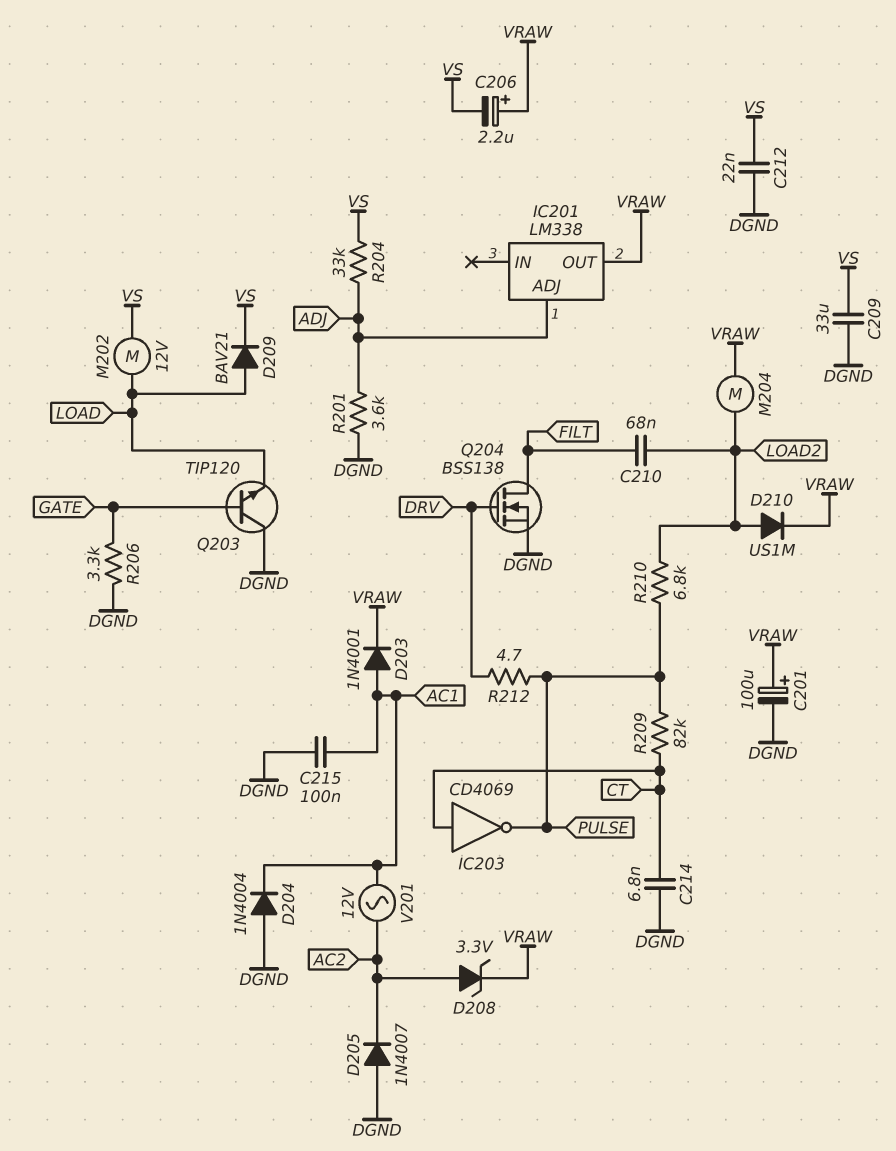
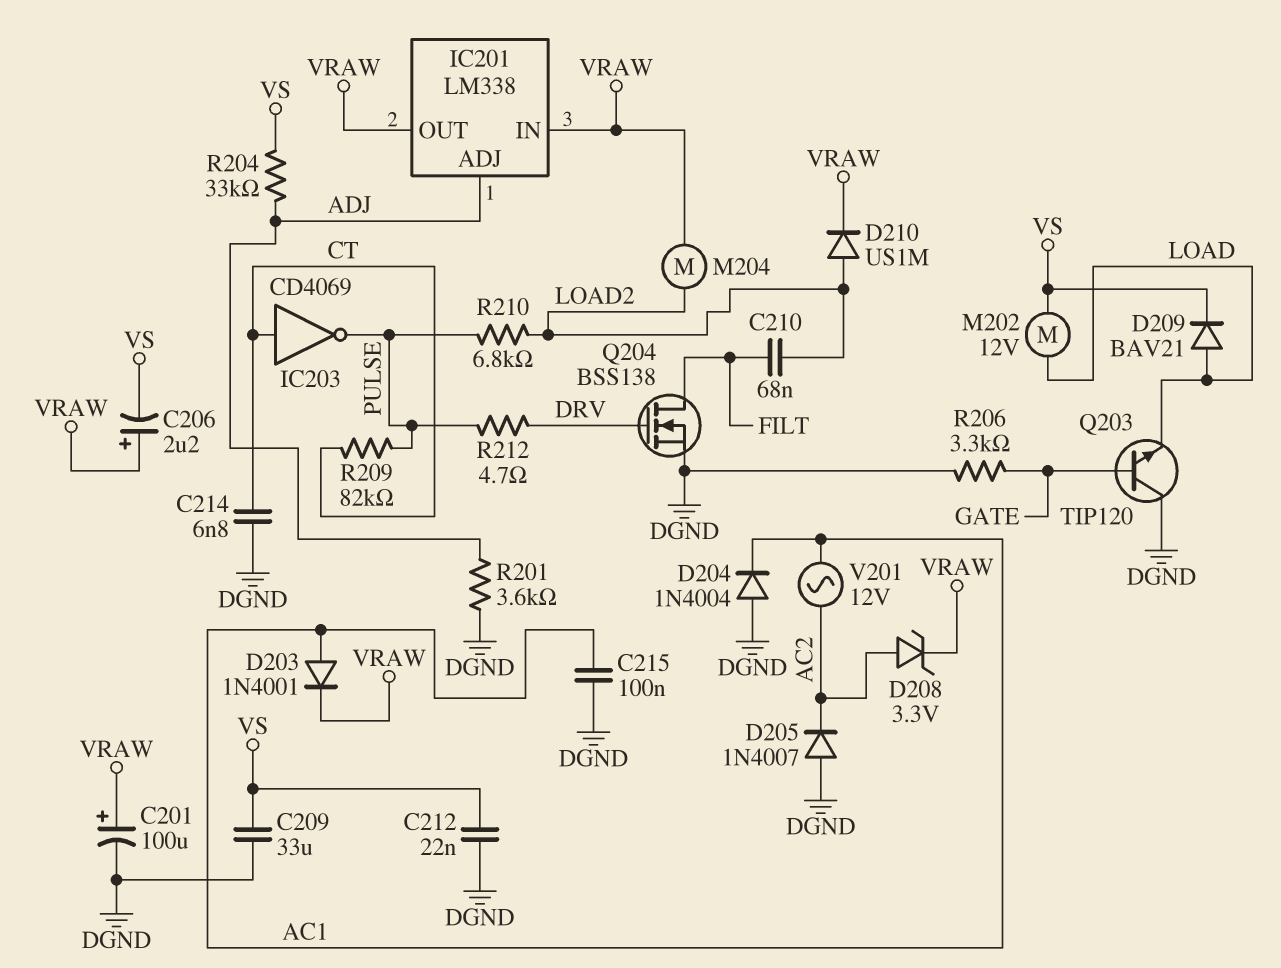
IC201 pin IN: none -> VRAW

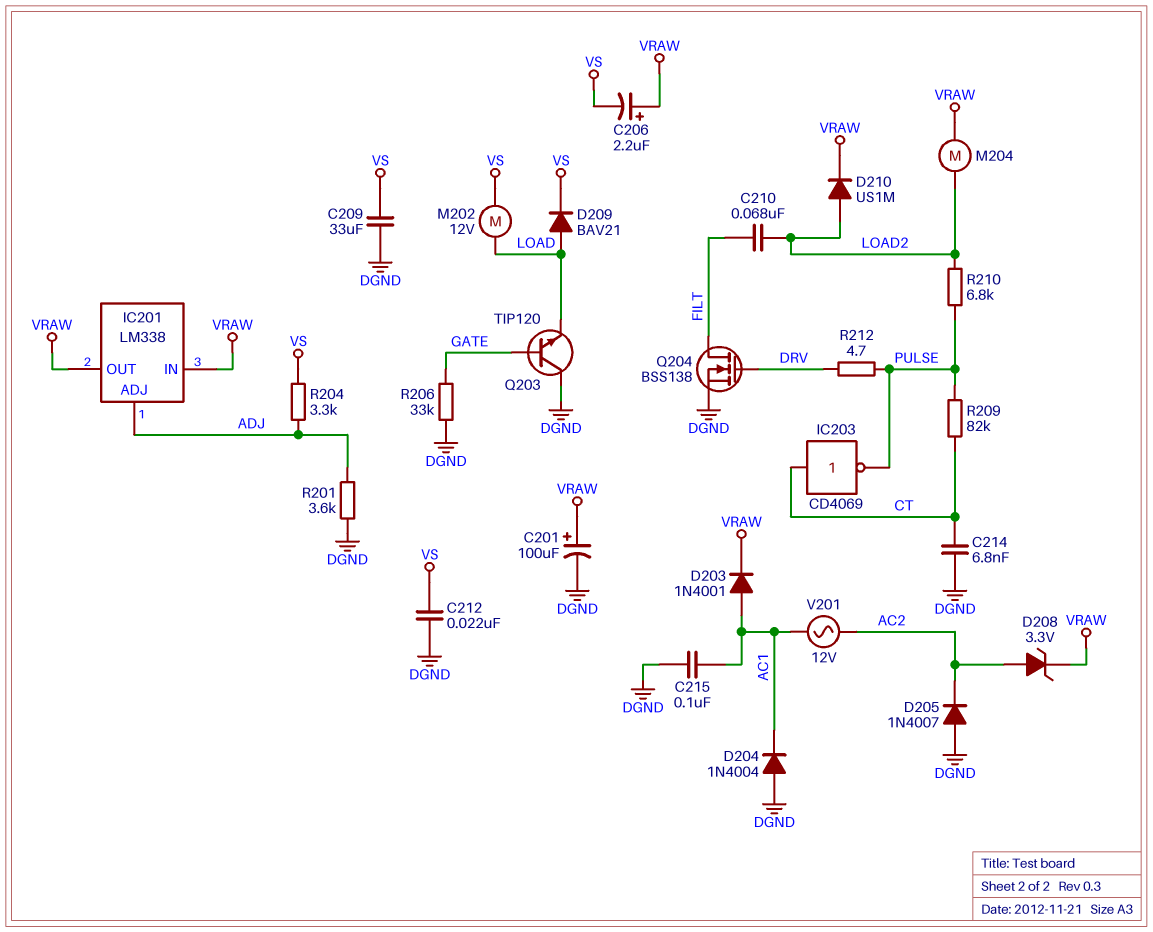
R204: 33k (ADJ, VS) -> 3.3k (ADJ, VS)
R206: 3.3k (DGND, GATE) -> 33k (DGND, GATE)

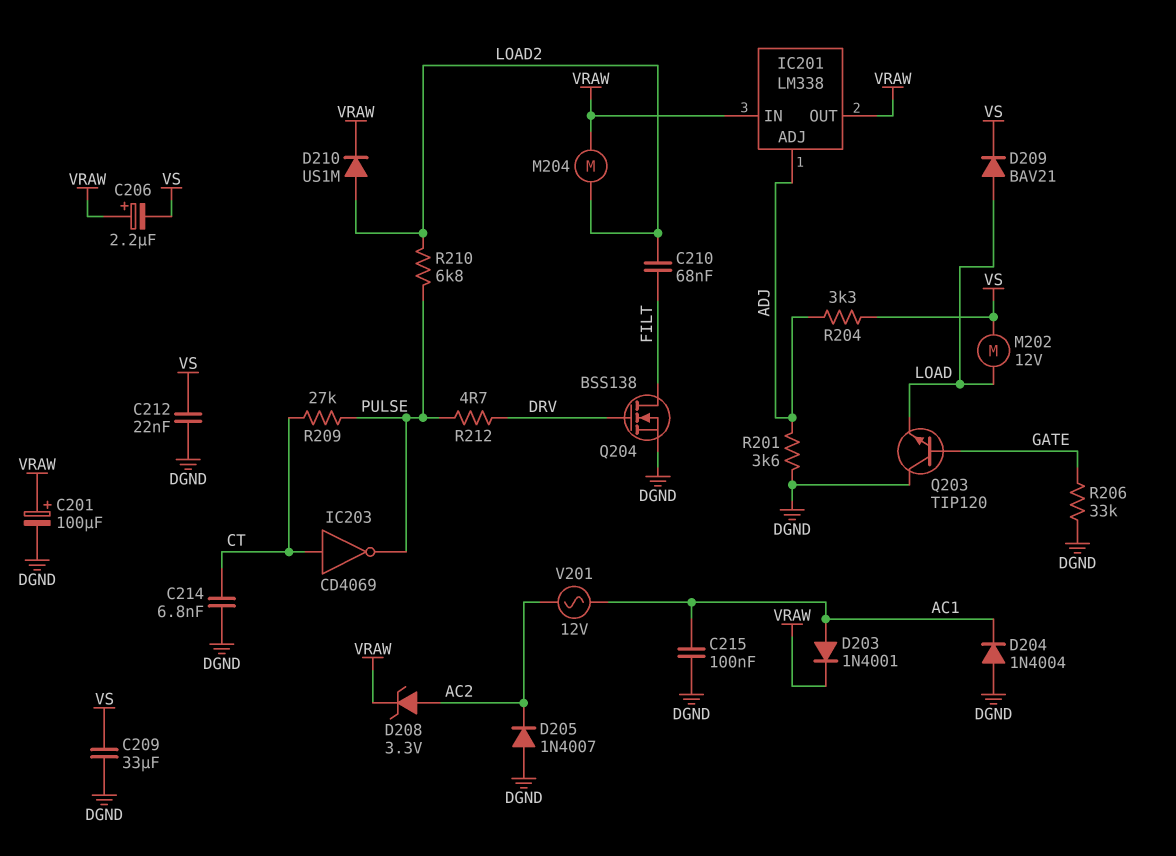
R209: 82k (CT, PULSE) -> 27k (CT, PULSE)

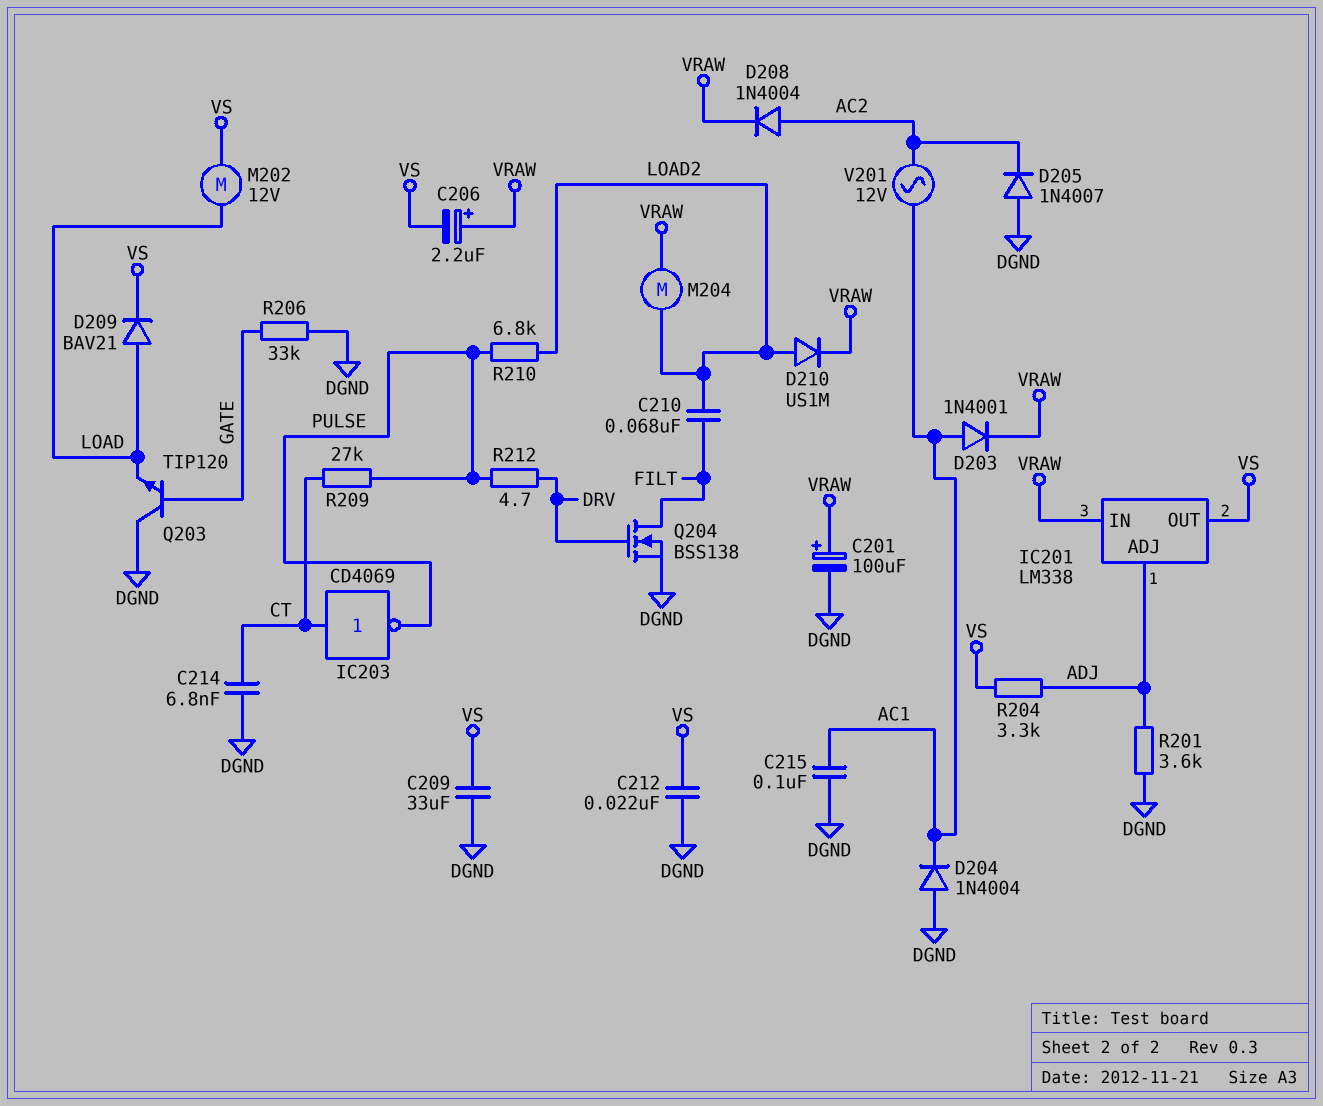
D208: zener 3.3V (A AC2, K VRAW) -> diode 1N4004 (A AC2, K VRAW)
IC201 pin OUT: VRAW -> VS

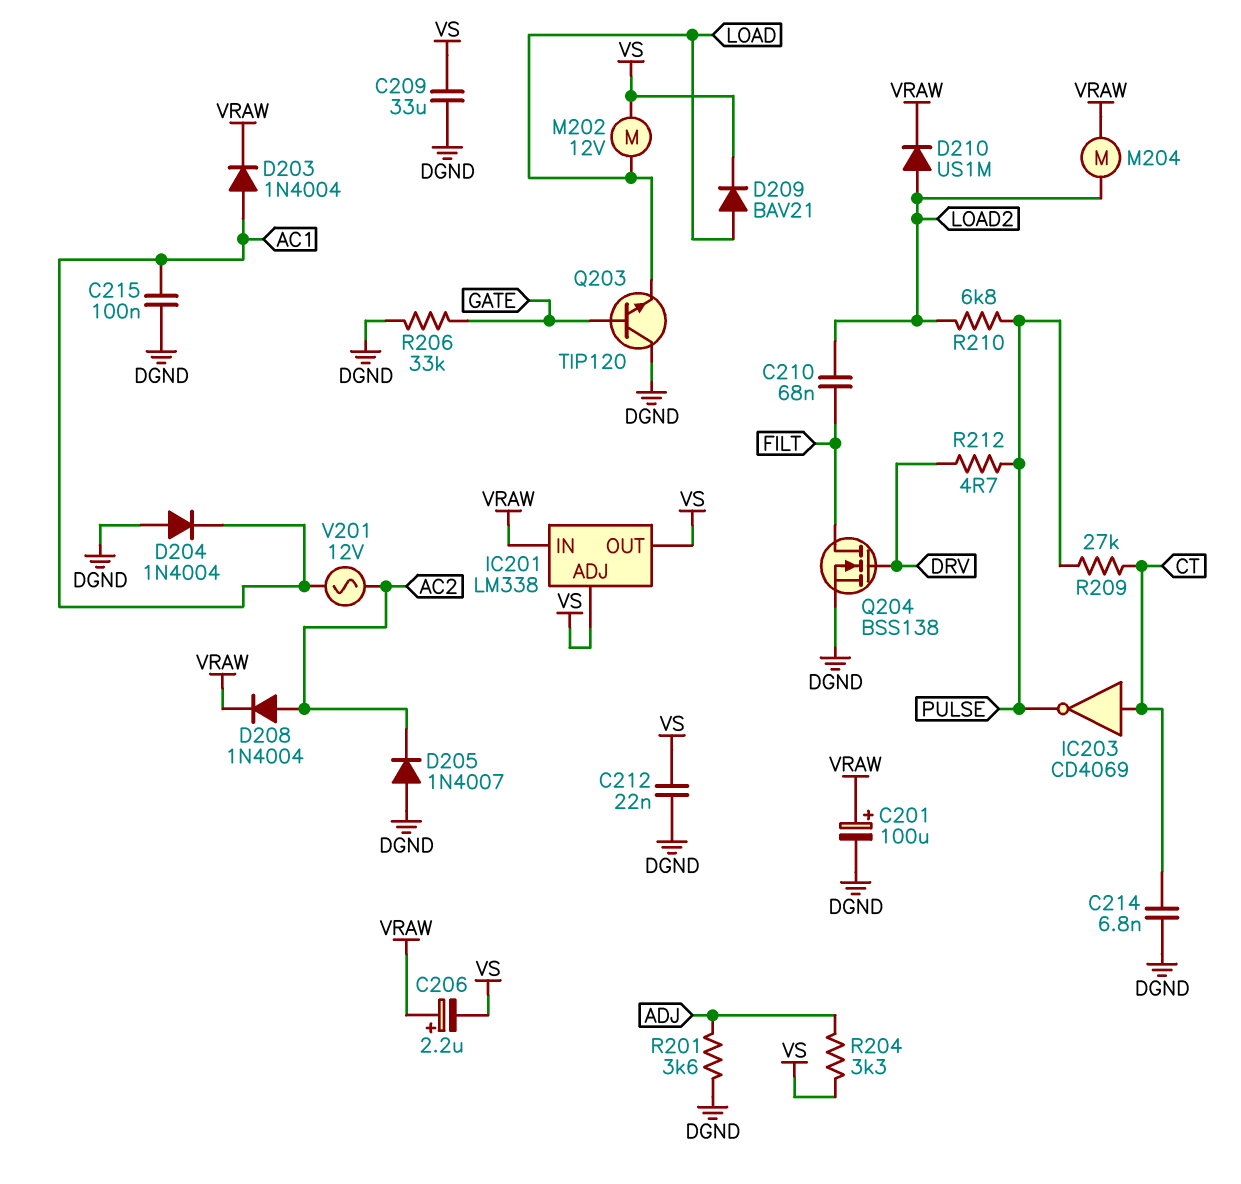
D203: diode 1N4001 (A AC1, K VRAW) -> diode 1N4004 (A AC1, K VRAW)
IC201 pin ADJ: ADJ -> VS

